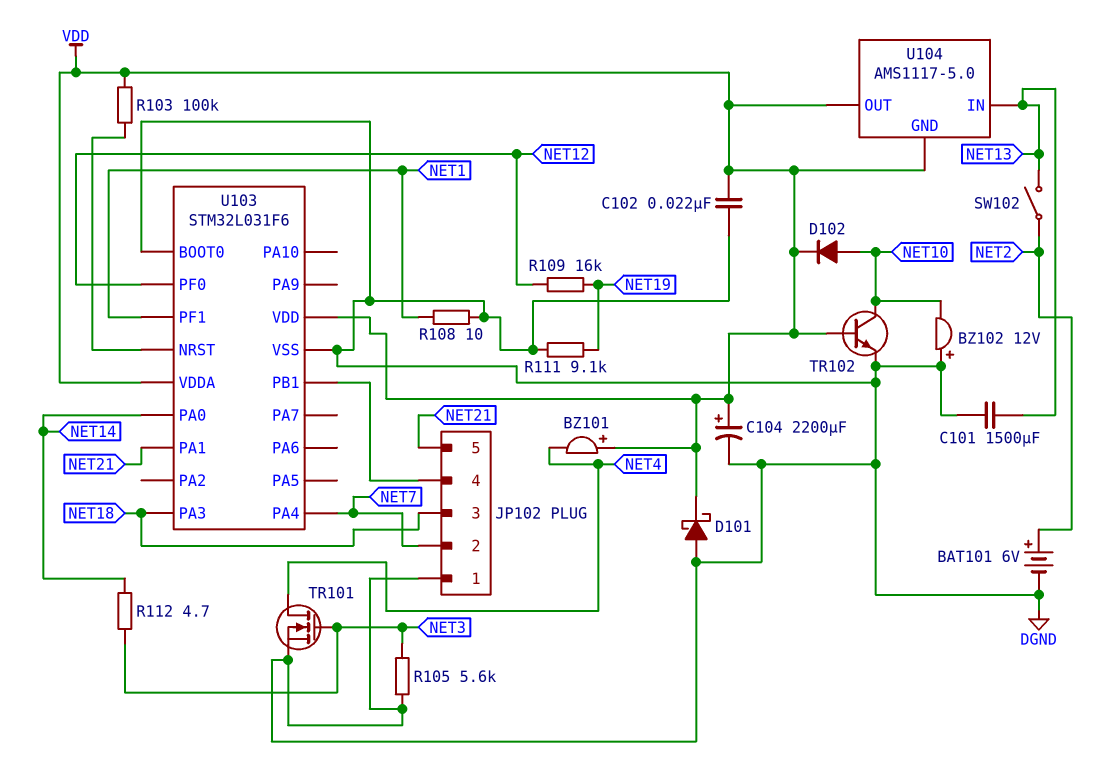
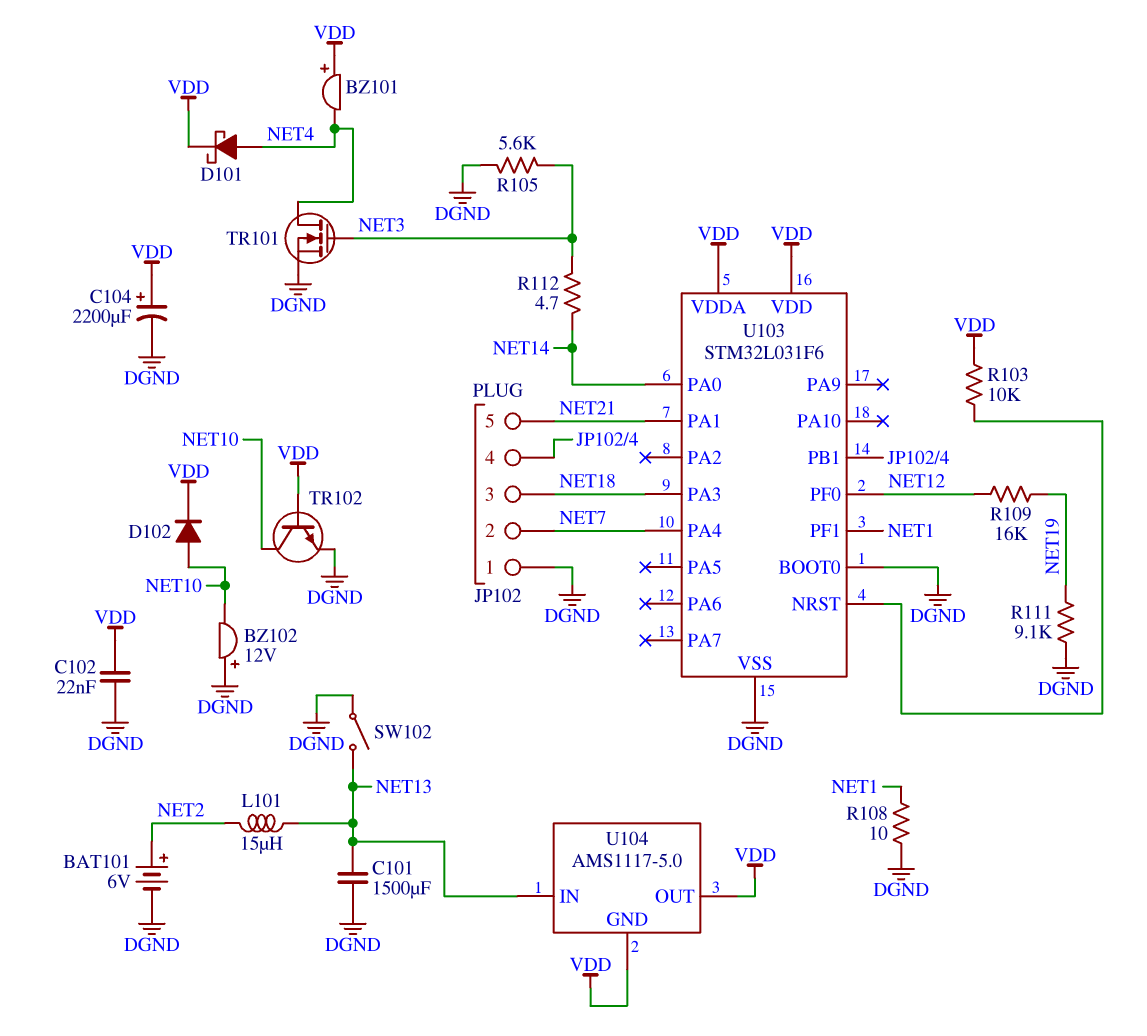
D101: schottky (A DGND, K VDD) -> schottky (A NET4, K VDD)
L101: none -> 15uH (NET2, NET13)
R103: 100k (U103/NRST, VDD) -> 10k (U103/NRST, VDD)
SW102: switch (NET2, NET13) -> switch (DGND, NET13)

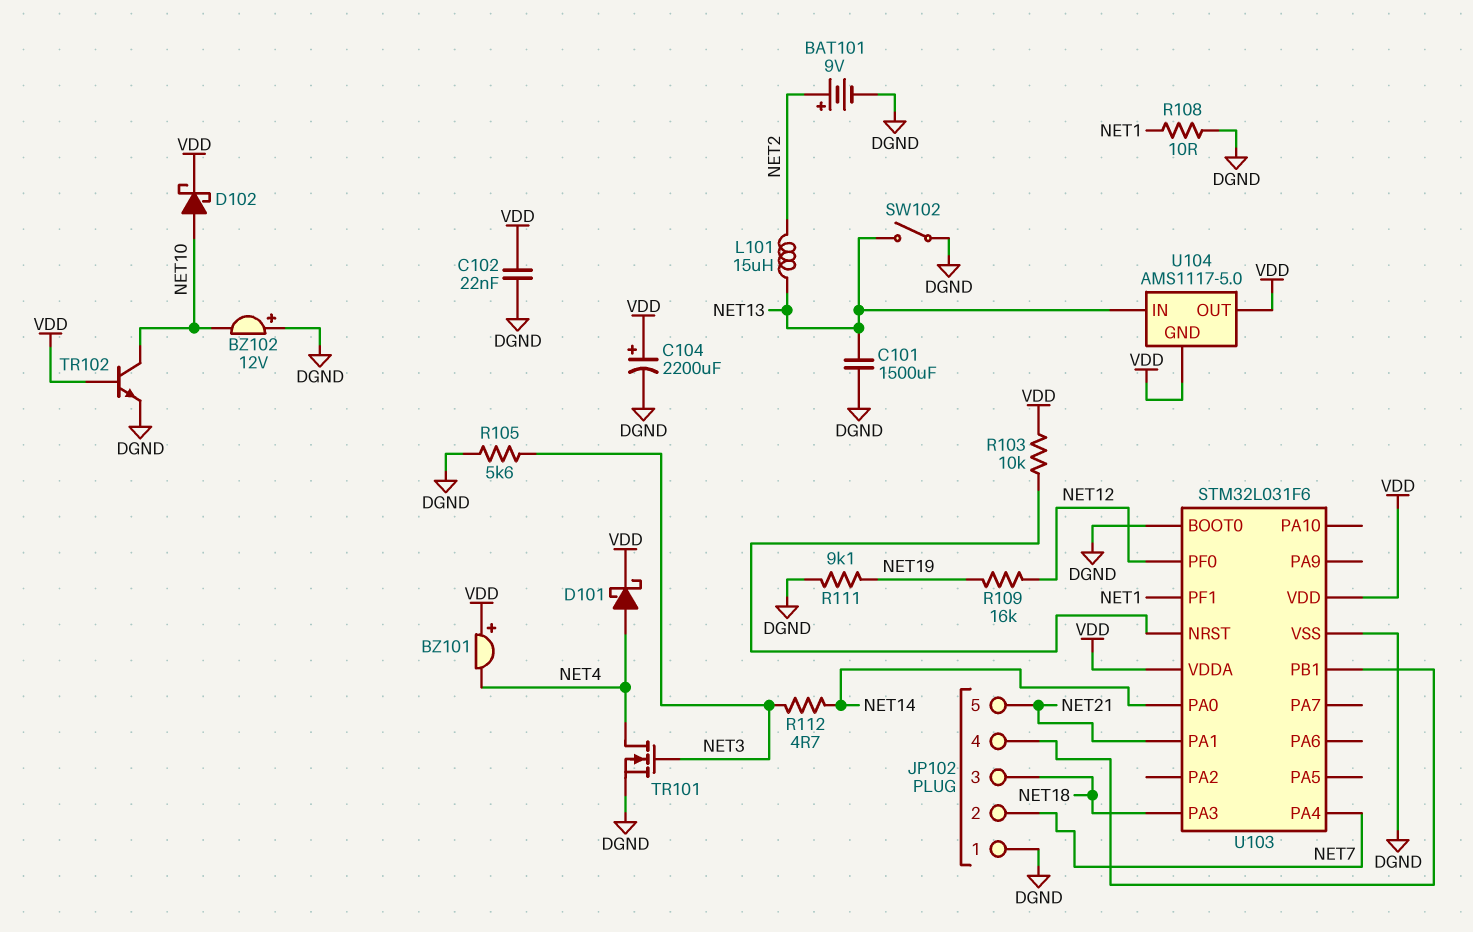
BAT101: 6V (plus NET2, minus DGND) -> 9V (plus NET2, minus DGND)
D102: diode (A NET10, K VDD) -> schottky (A NET10, K VDD)

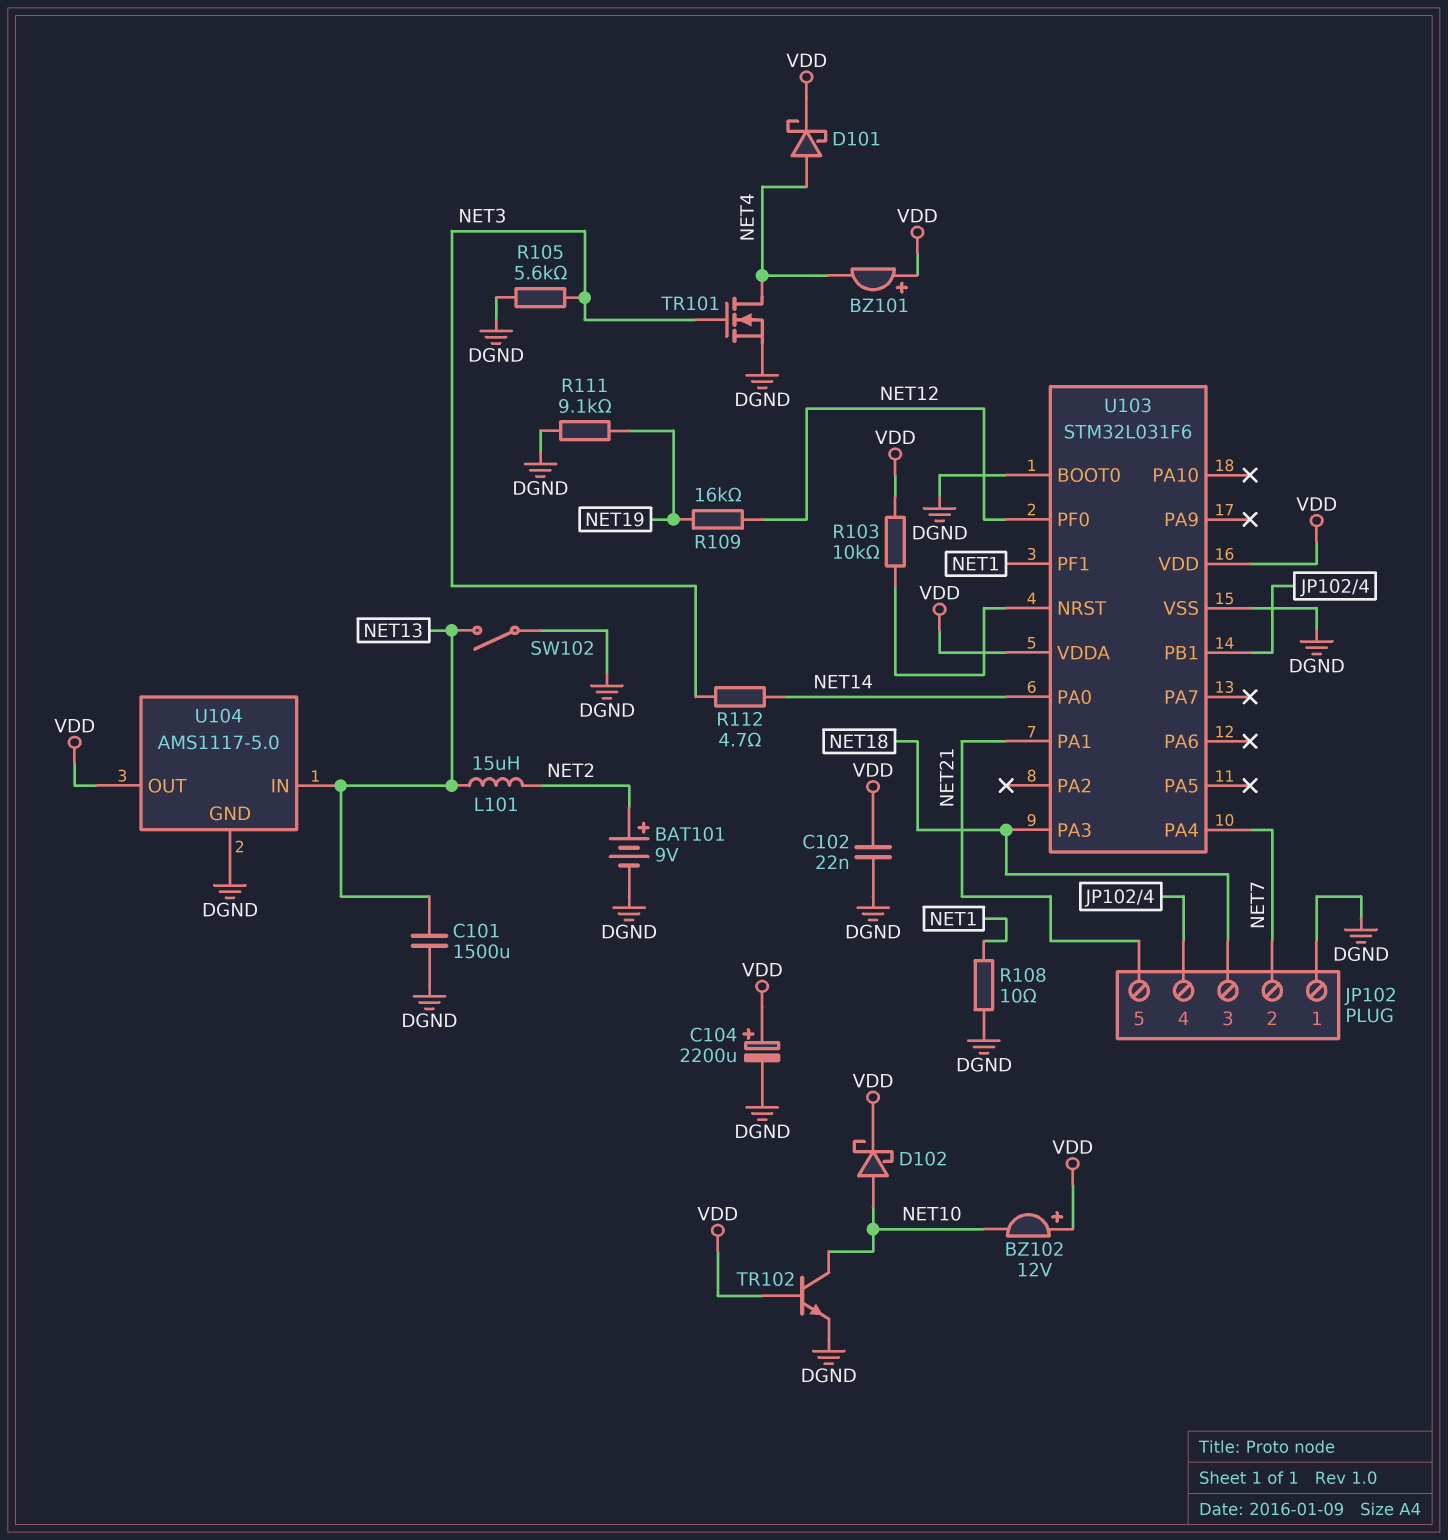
BZ102: buzzer 12V (plus DGND, minus NET10) -> buzzer 12V (plus VDD, minus NET10)
U104 pin GND: VDD -> DGND

